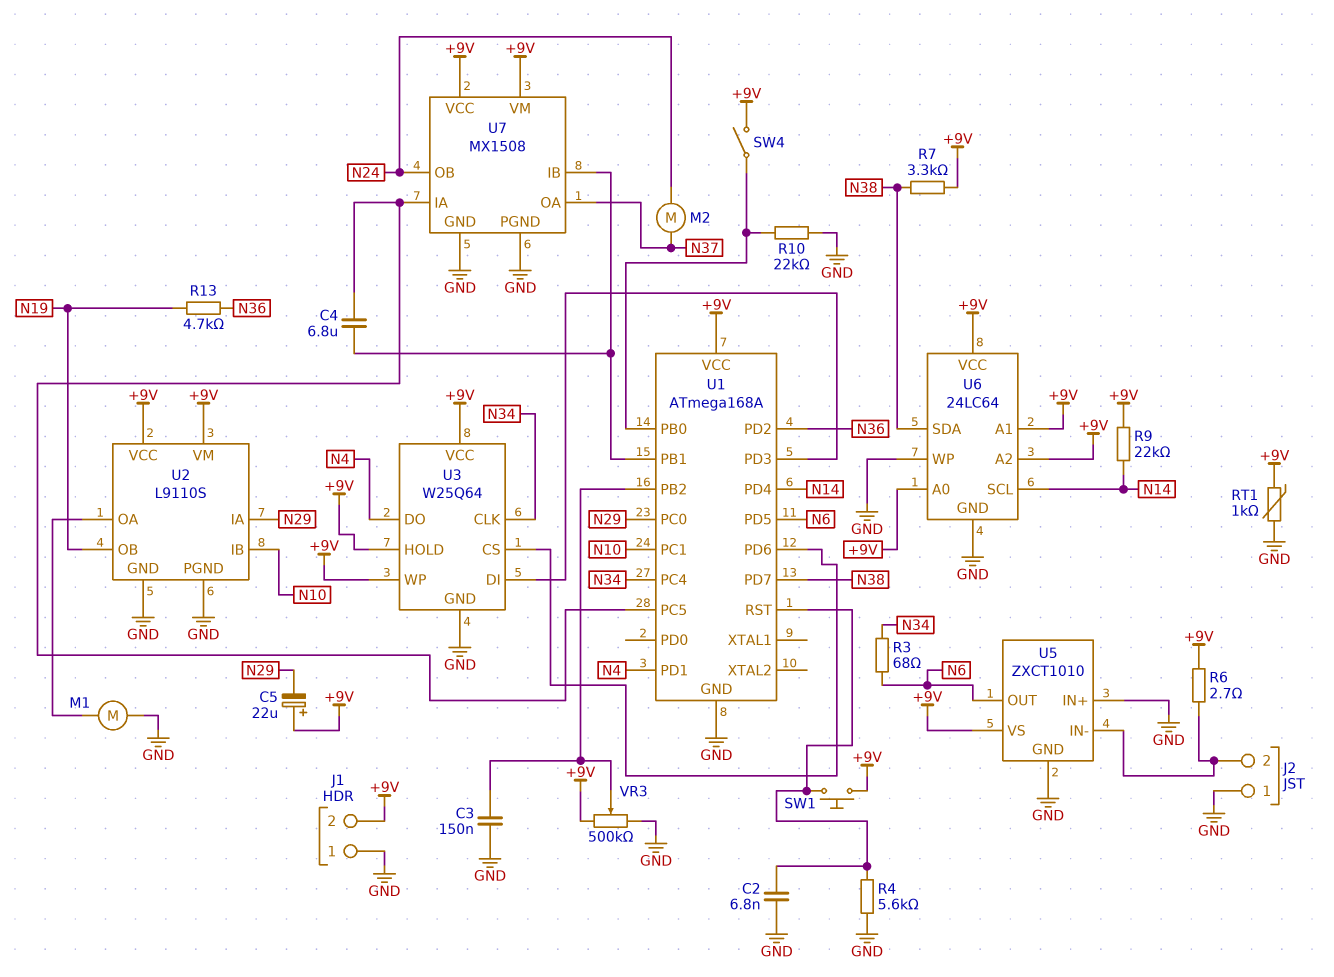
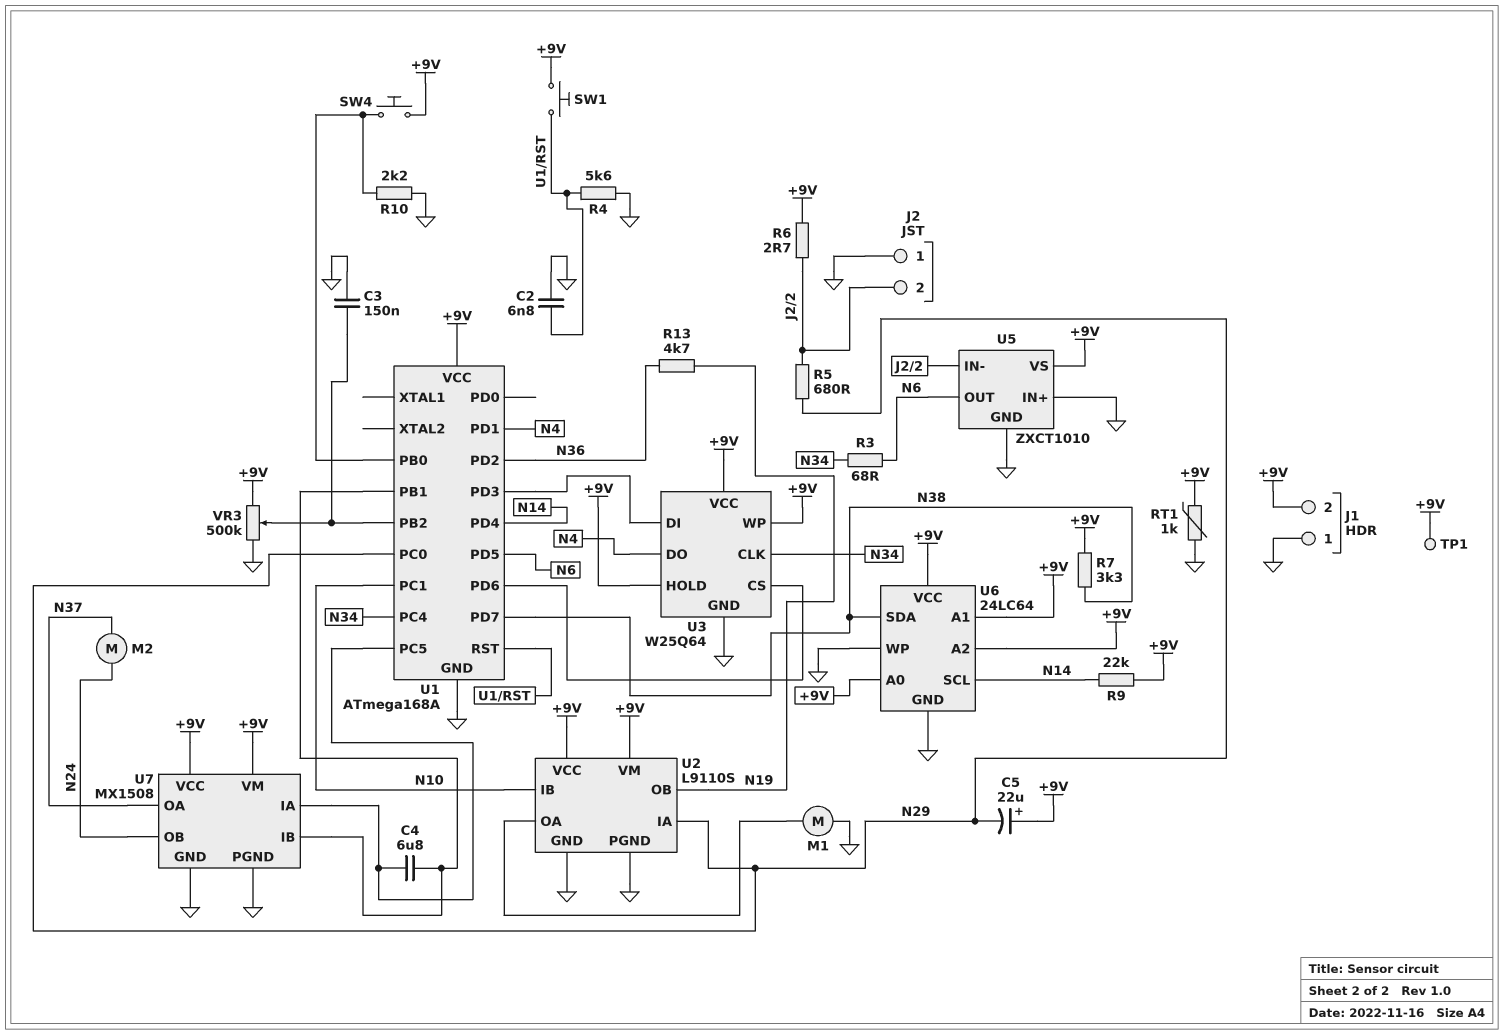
R5: none -> 680 (J2/2, N29)
R10: 22k (GND, U1/PB0) -> 2.2k (GND, U1/PB0)
SW4: switch (+9V, U1/PB0) -> button (+9V, U1/PB0)
TP1: none -> test point (+9V)

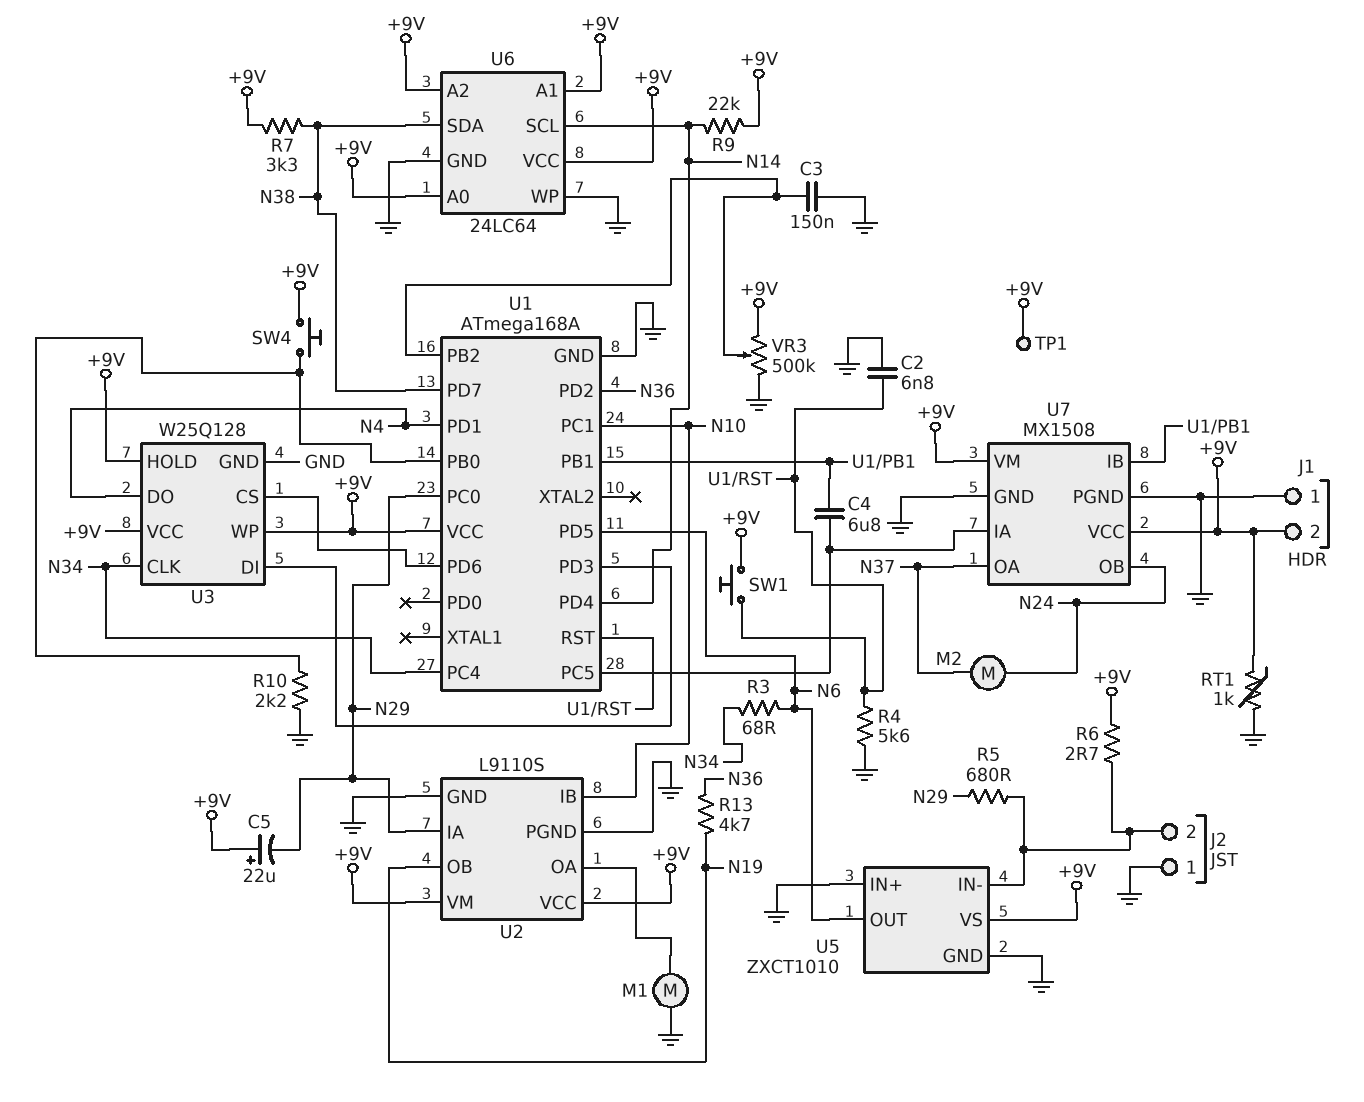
U3: W25Q64 -> W25Q128

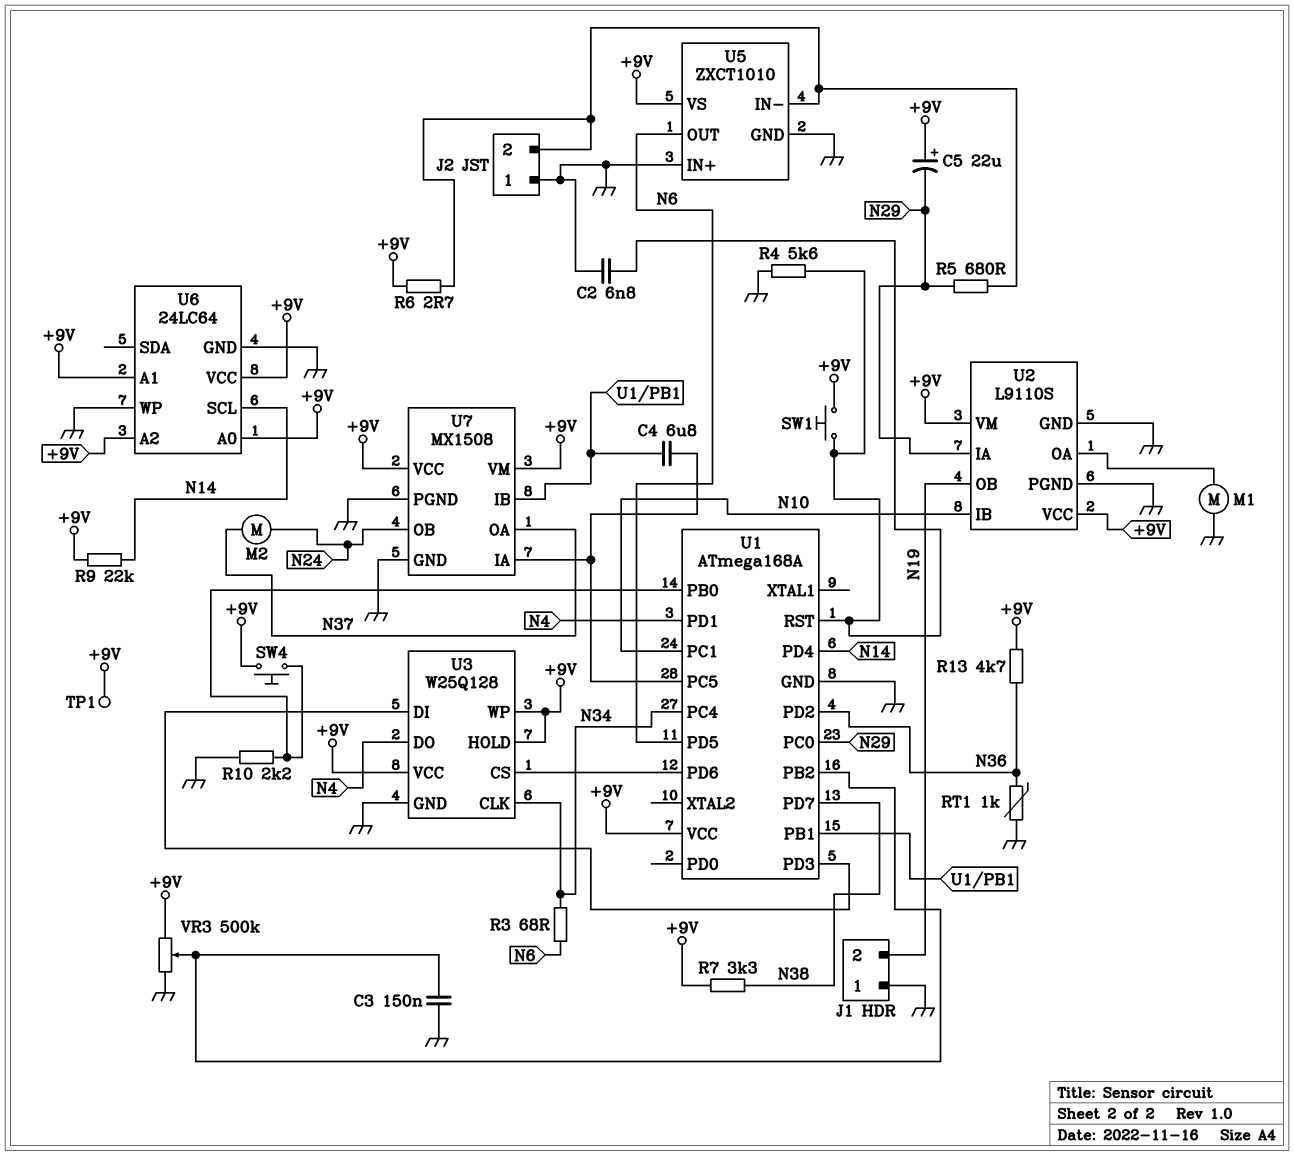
J1 pin 2: +9V -> N19
R13: 4.7k (N19, N36) -> 4.7k (+9V, N36)
RT1: 1k (+9V, GND) -> 1k (GND, N36)
U6 pin SDA: N38 -> none

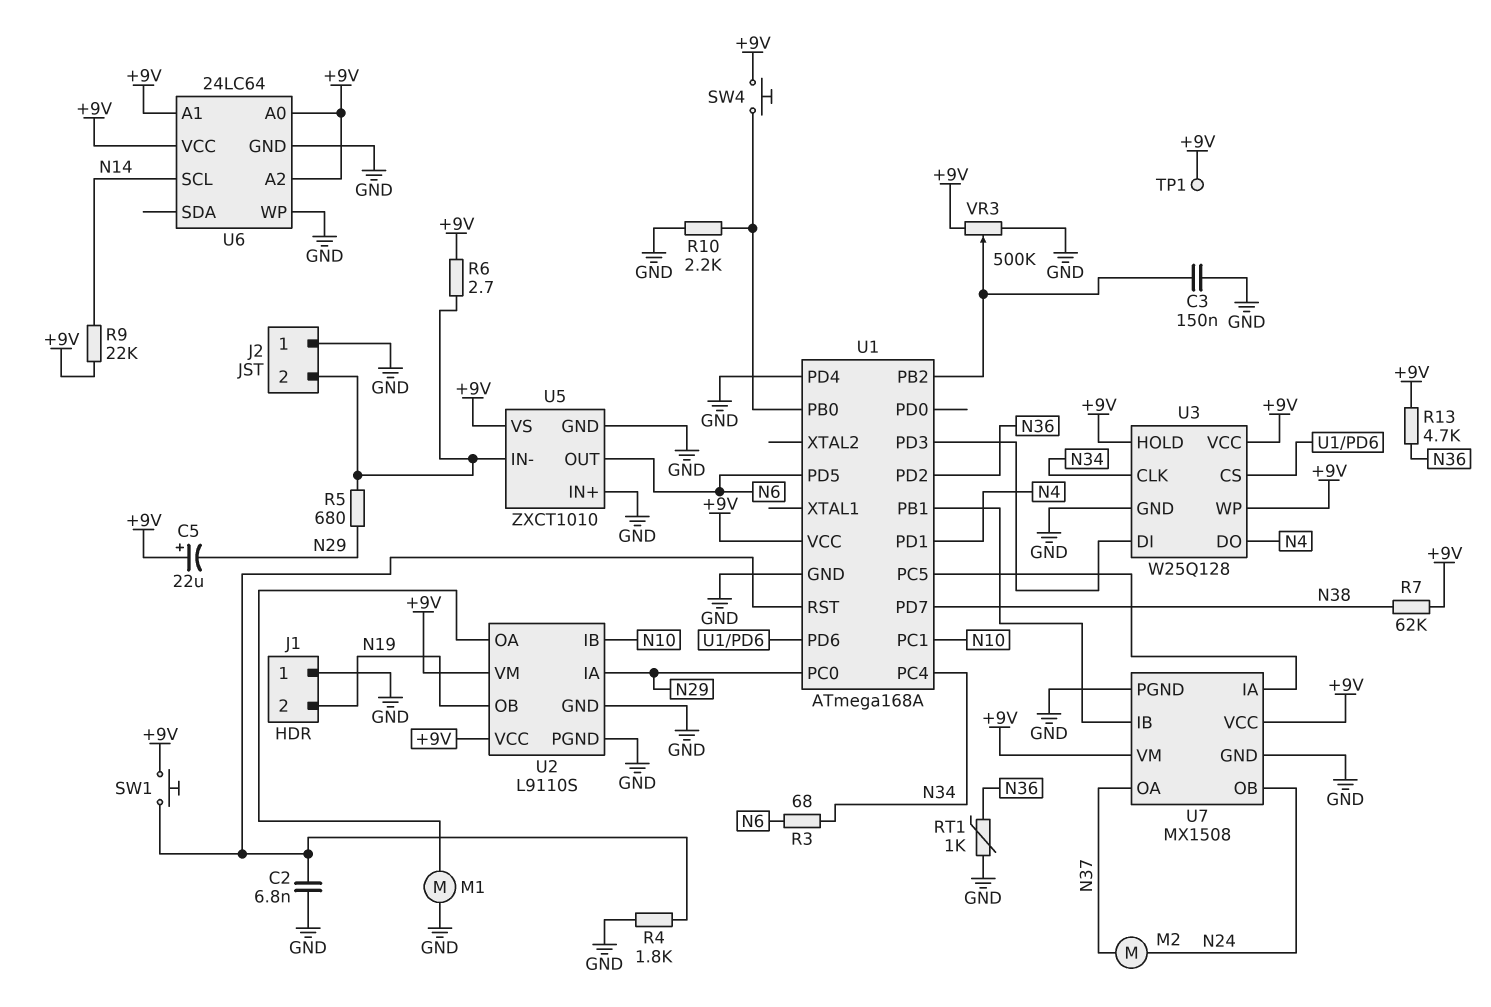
C4: 6.8uF (U1/PB1, U1/PC5) -> none
R4: 5.6k (GND, U1/RST) -> 1.8k (GND, U1/RST)
R7: 3.3k (+9V, N38) -> 62k (+9V, N38)
U1 pin PD4: N14 -> GND

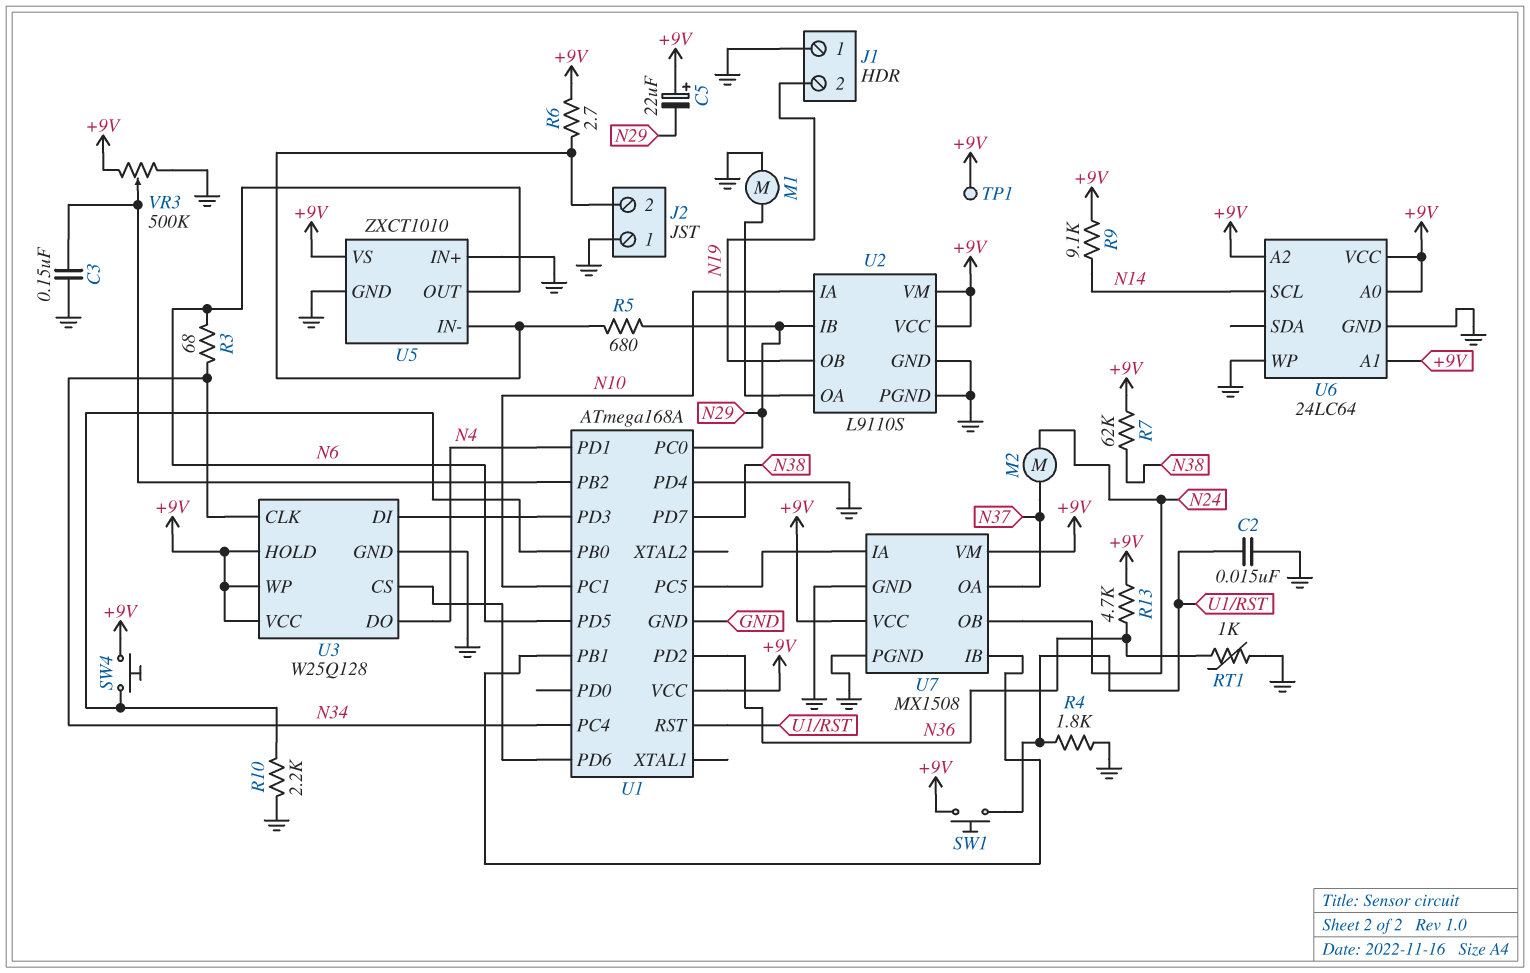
C2: 6.8nF (GND, U1/RST) -> 15nF (GND, U1/RST)
R9: 22k (+9V, N14) -> 9.1k (+9V, N14)
U2 pin IA: N29 -> N10
U2 pin IB: N10 -> N29

